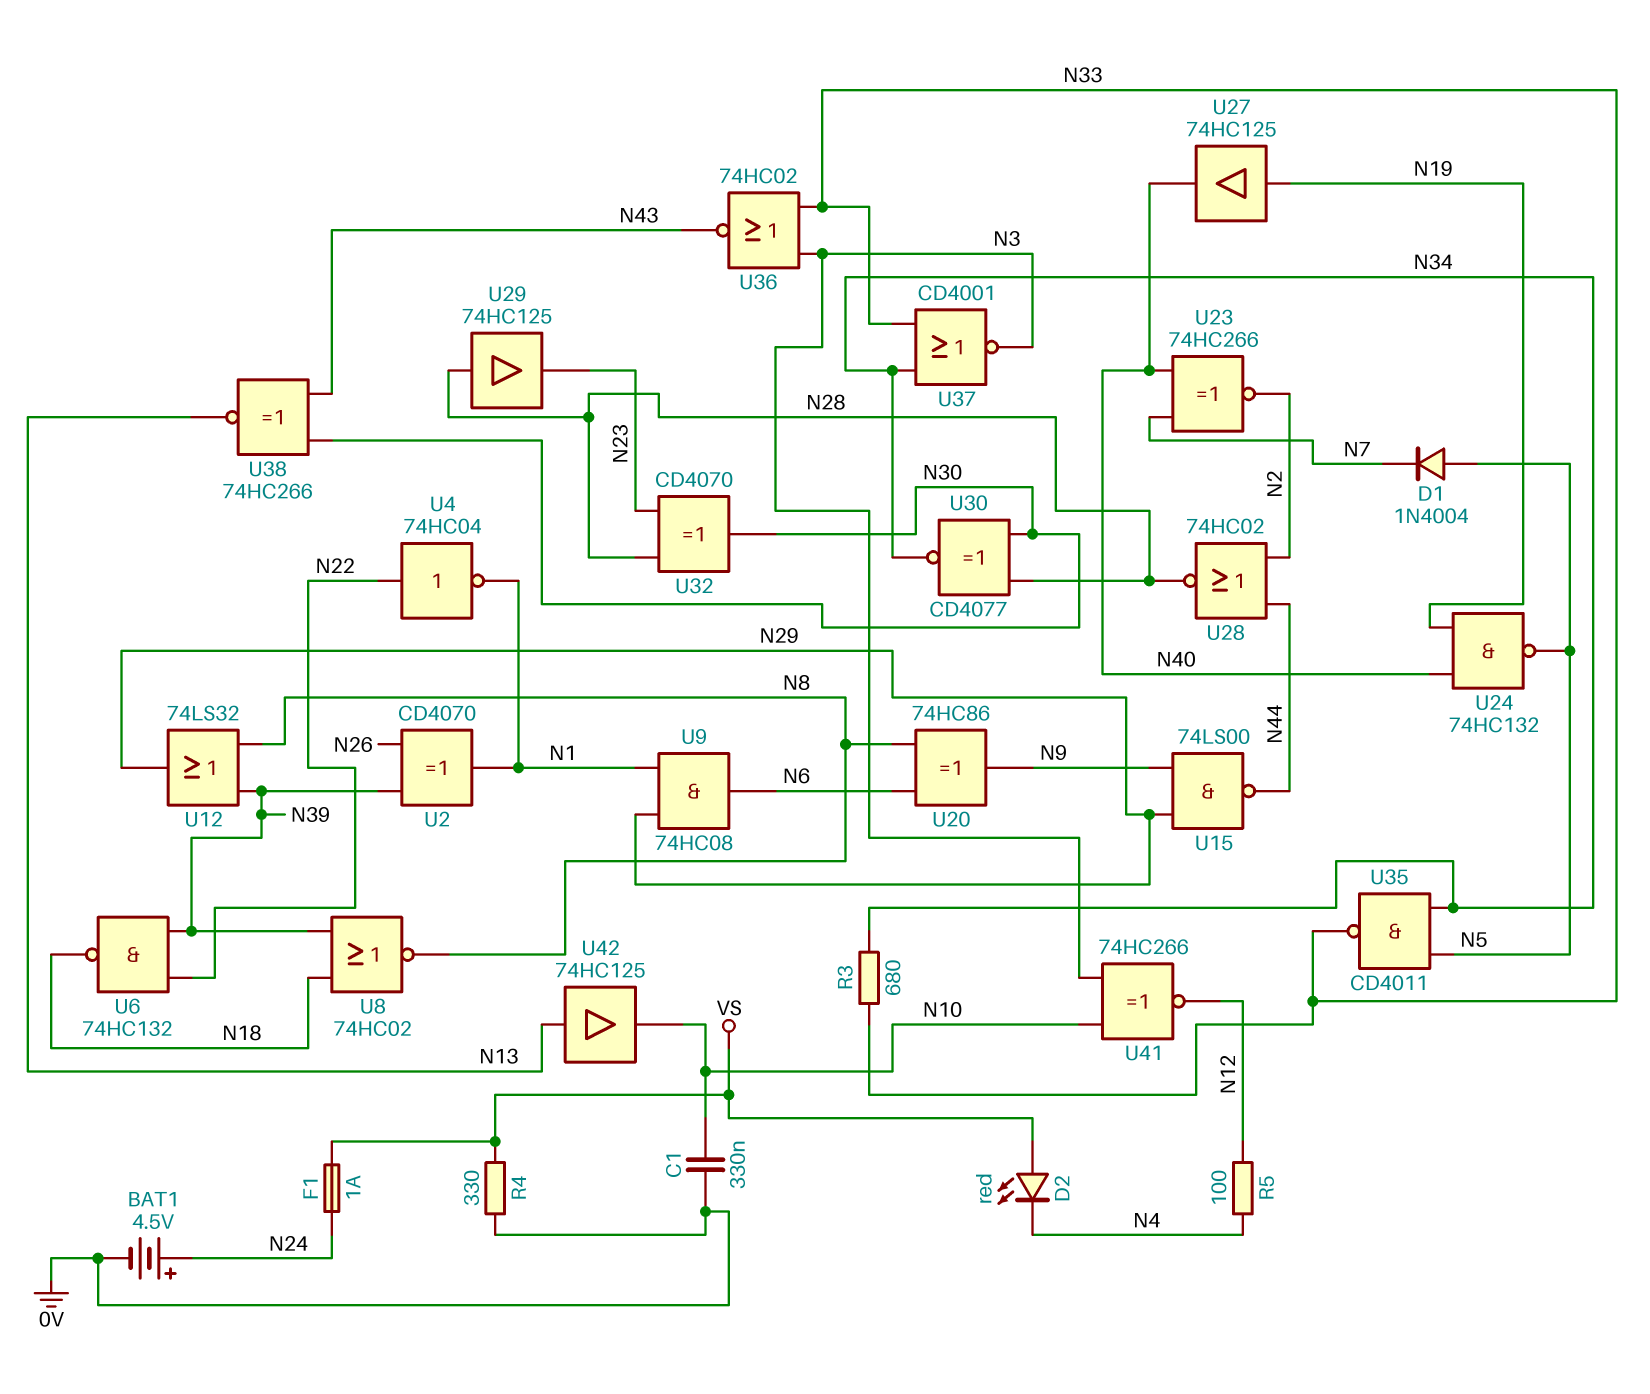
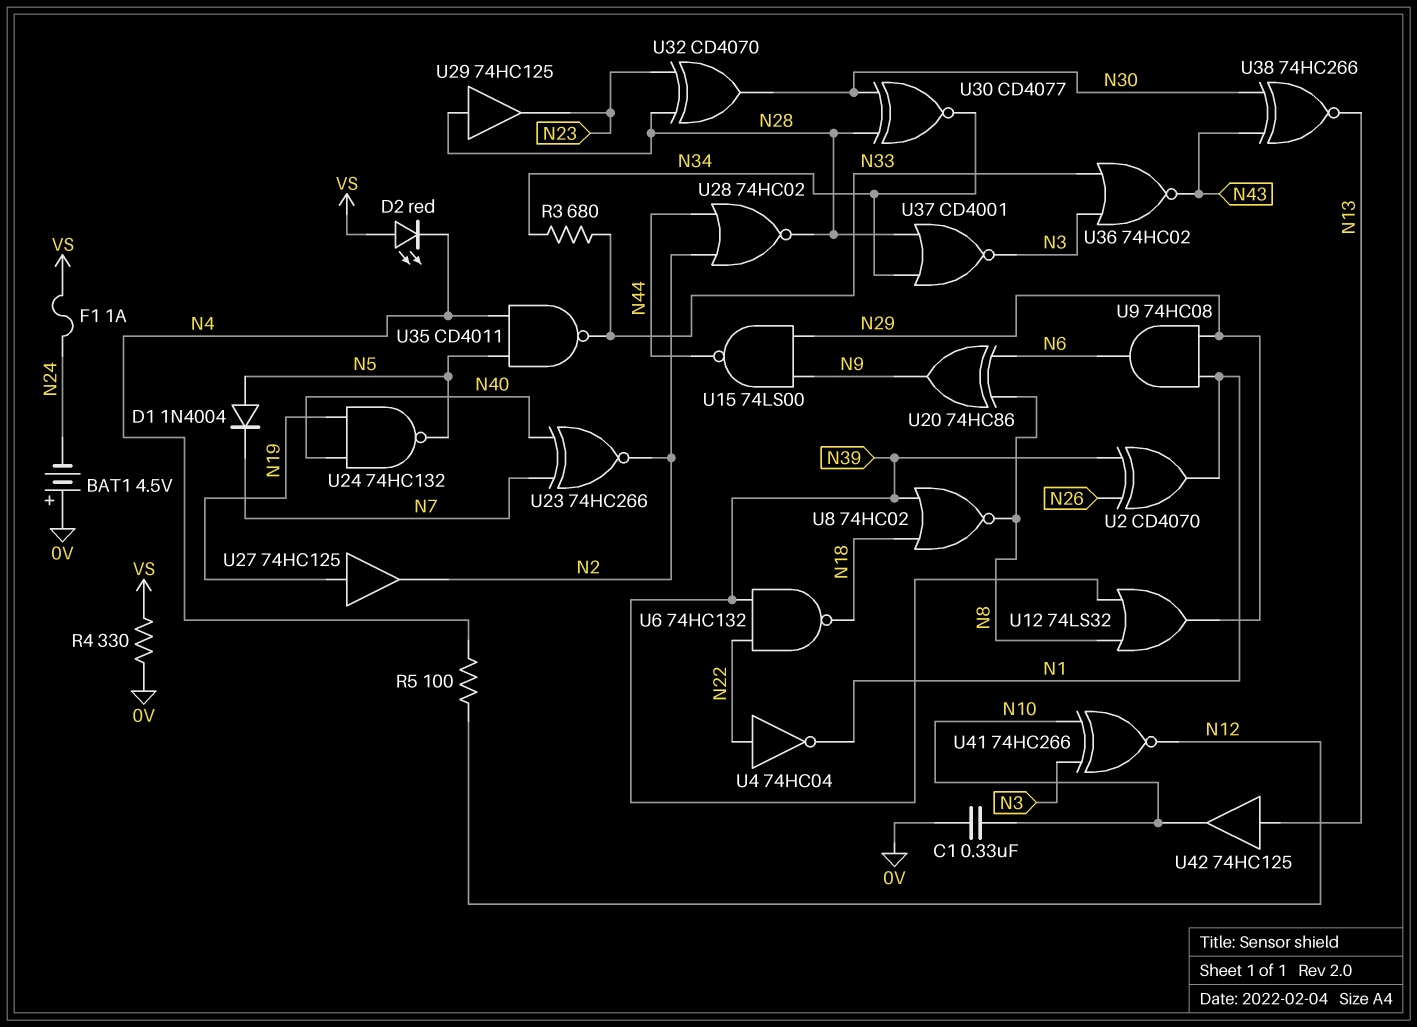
BAT1: 4.5V (plus N24, minus 0V) -> 4.5V (plus 0V, minus N24)
U27: buffer 74HC125 (in N19, out N40) -> buffer 74HC125 (in N19, out N2)
U35: NAND CD4011 (in N5, in N34, out N33) -> NAND CD4011 (in N4, in N5, out N33)
U37: NOR CD4001 (in N33, in N34, out N3) -> NOR CD4001 (in N28, in N34, out N3)

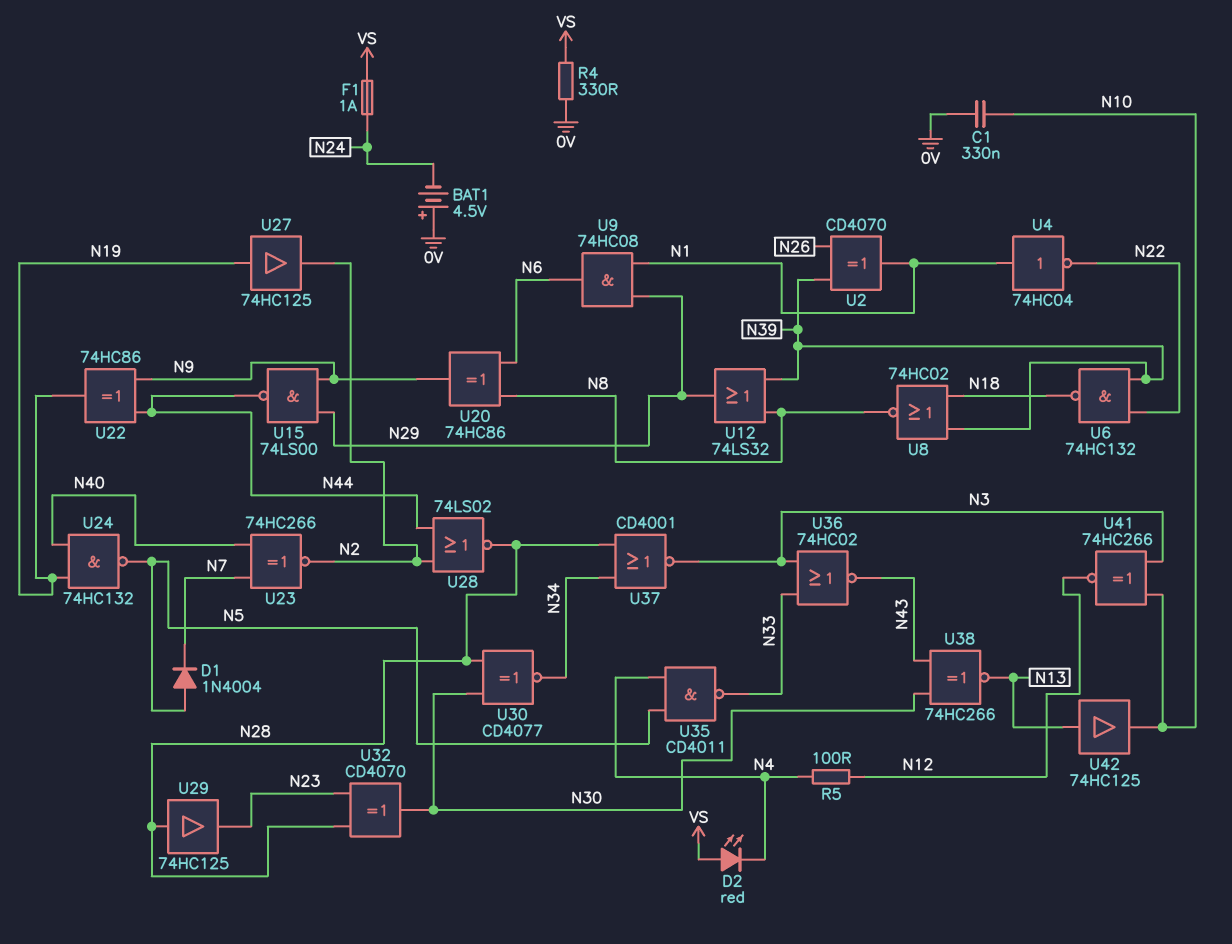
R3: 680 (N33, N34) -> none
U4: NOT 74HC04 (in N22, out N1) -> NOT 74HC04 (in N1, out N22)
U22: none -> XOR 74HC86 (in N9, in N44, out N19)
U28: NOR 74HC02 (in N2, in N44, out N28) -> NOR 74LS02 (in N2, in N44, out N28)

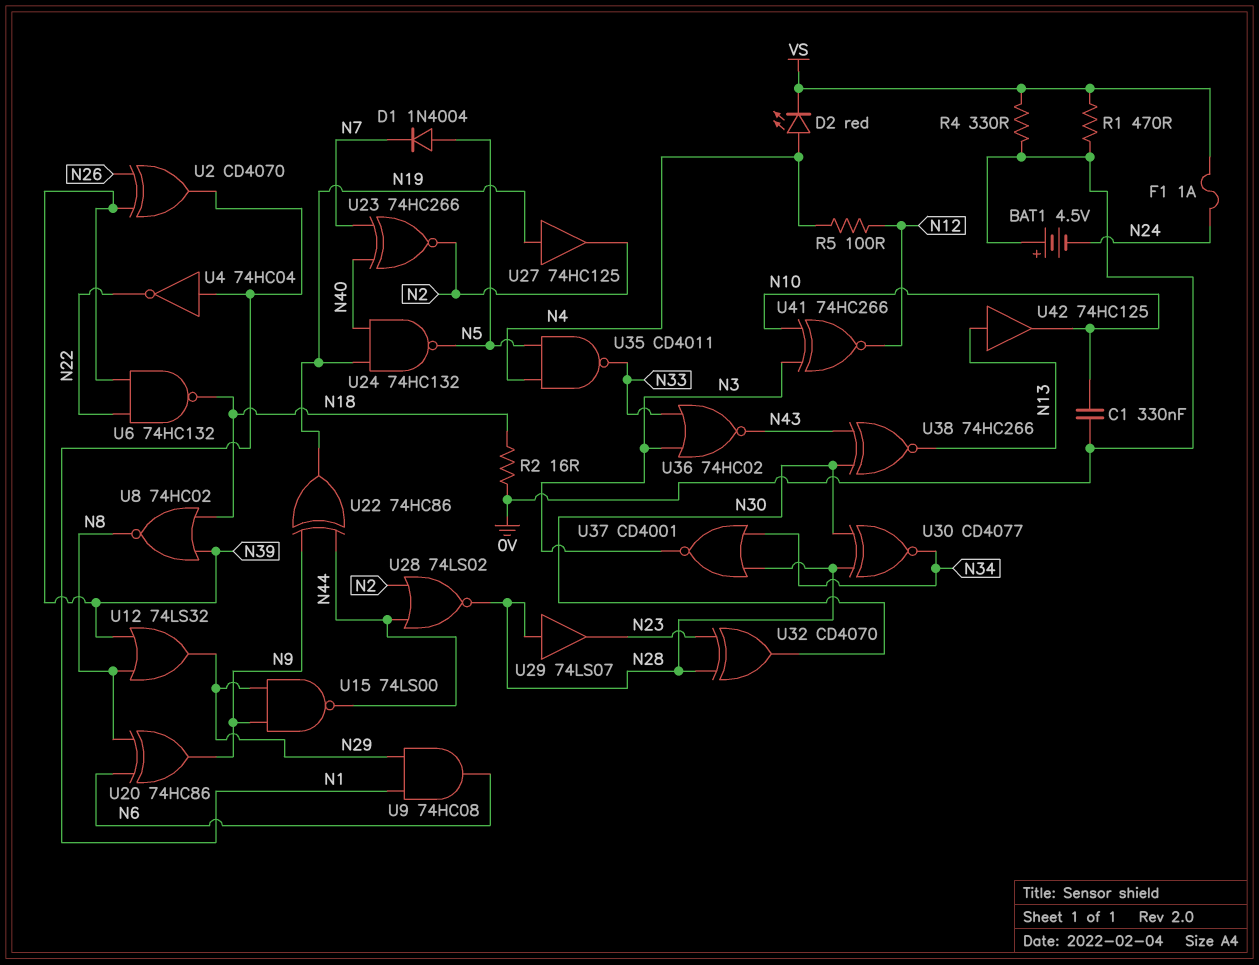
D2: LED red (A VS, K N4) -> LED red (A N4, K VS)
R1: none -> 470 (0V, VS)
R2: none -> 16 (0V, N18)
U29: buffer 74HC125 (in N28, out N23) -> buffer 74LS07 (in N28, out N23)

